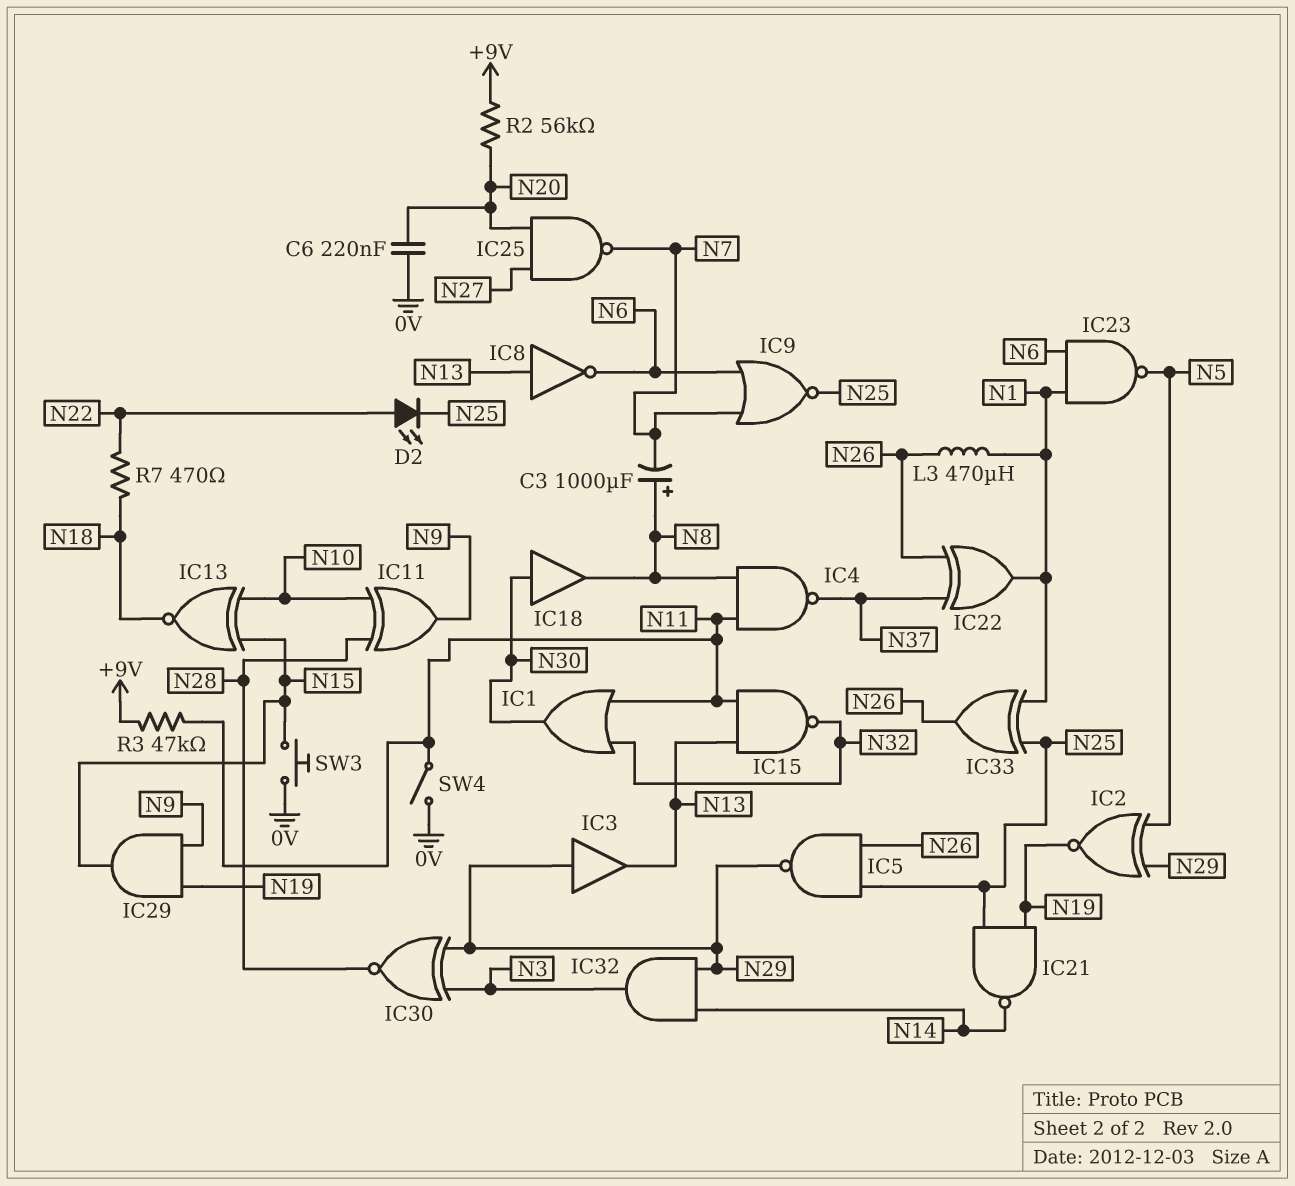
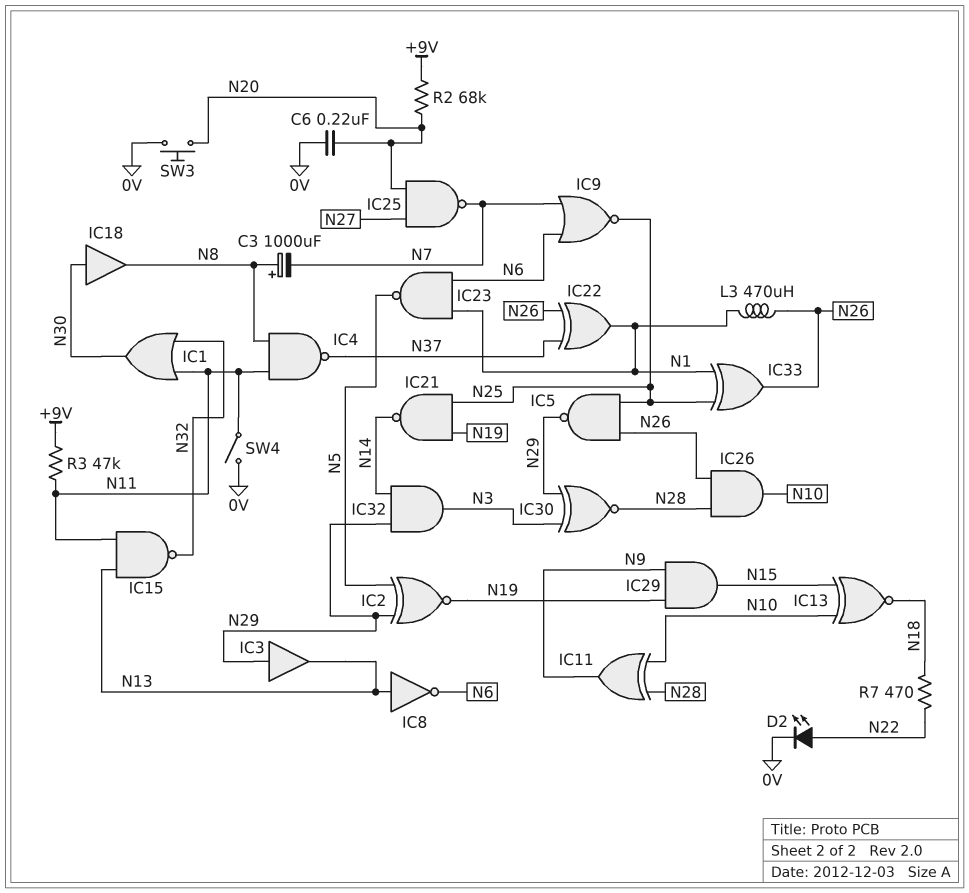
D2: LED (A N22, K N25) -> LED (A N22, K 0V)
IC26: none -> AND (in N26, in N28, out N10)
R2: 56k (+9V, N20) -> 68k (+9V, N20)
SW3: button (0V, N15) -> button (0V, N20)

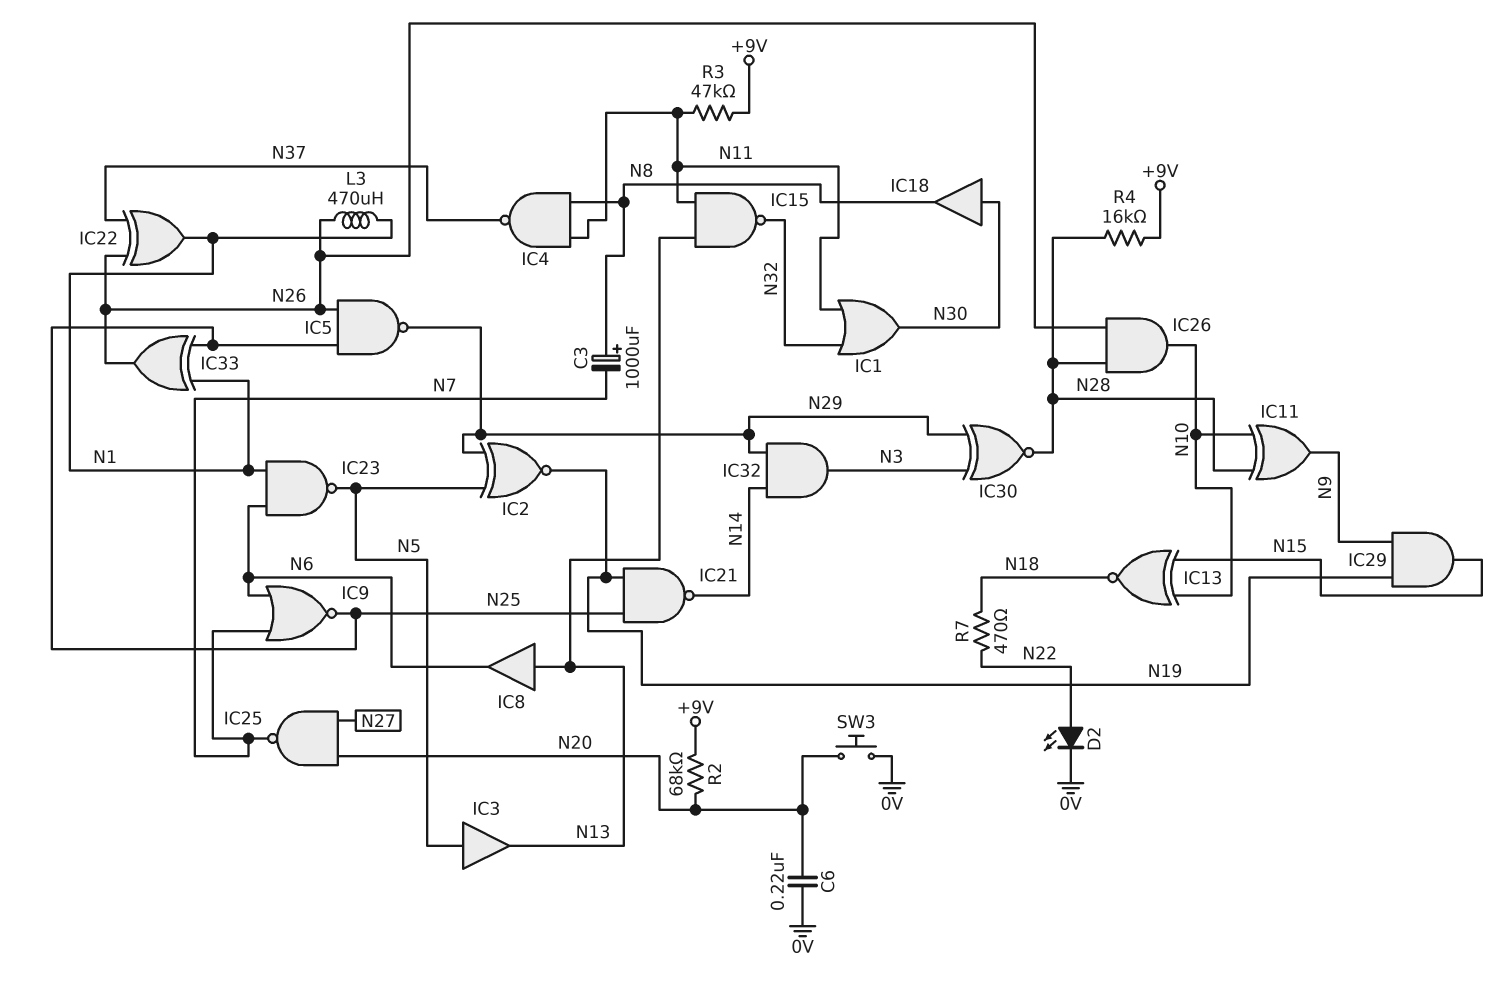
IC3: buffer (in N29, out N13) -> buffer (in N5, out N13)
IC8: NOT (in N13, out N6) -> buffer (in N13, out N6)
R4: none -> 16k (+9V, N28)
SW4: switch (0V, N11) -> none

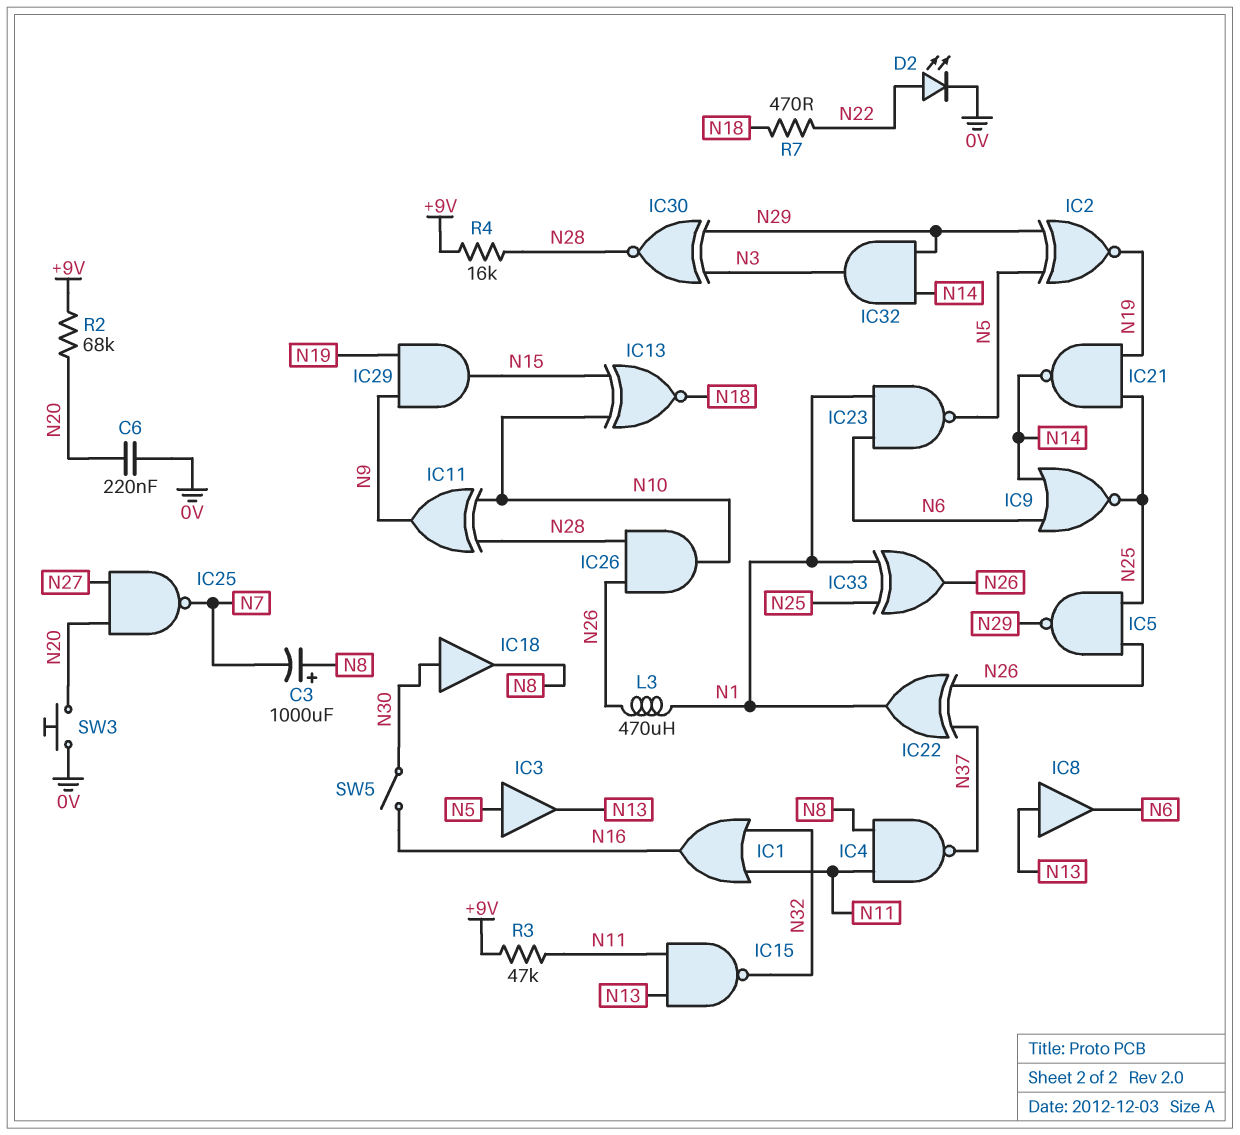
IC1: OR (in N11, in N32, out N30) -> OR (in N11, in N32, out N16)
IC9: NOR (in N6, in N7, out N25) -> NOR (in N6, in N14, out N25)
SW5: none -> switch (N16, N30)

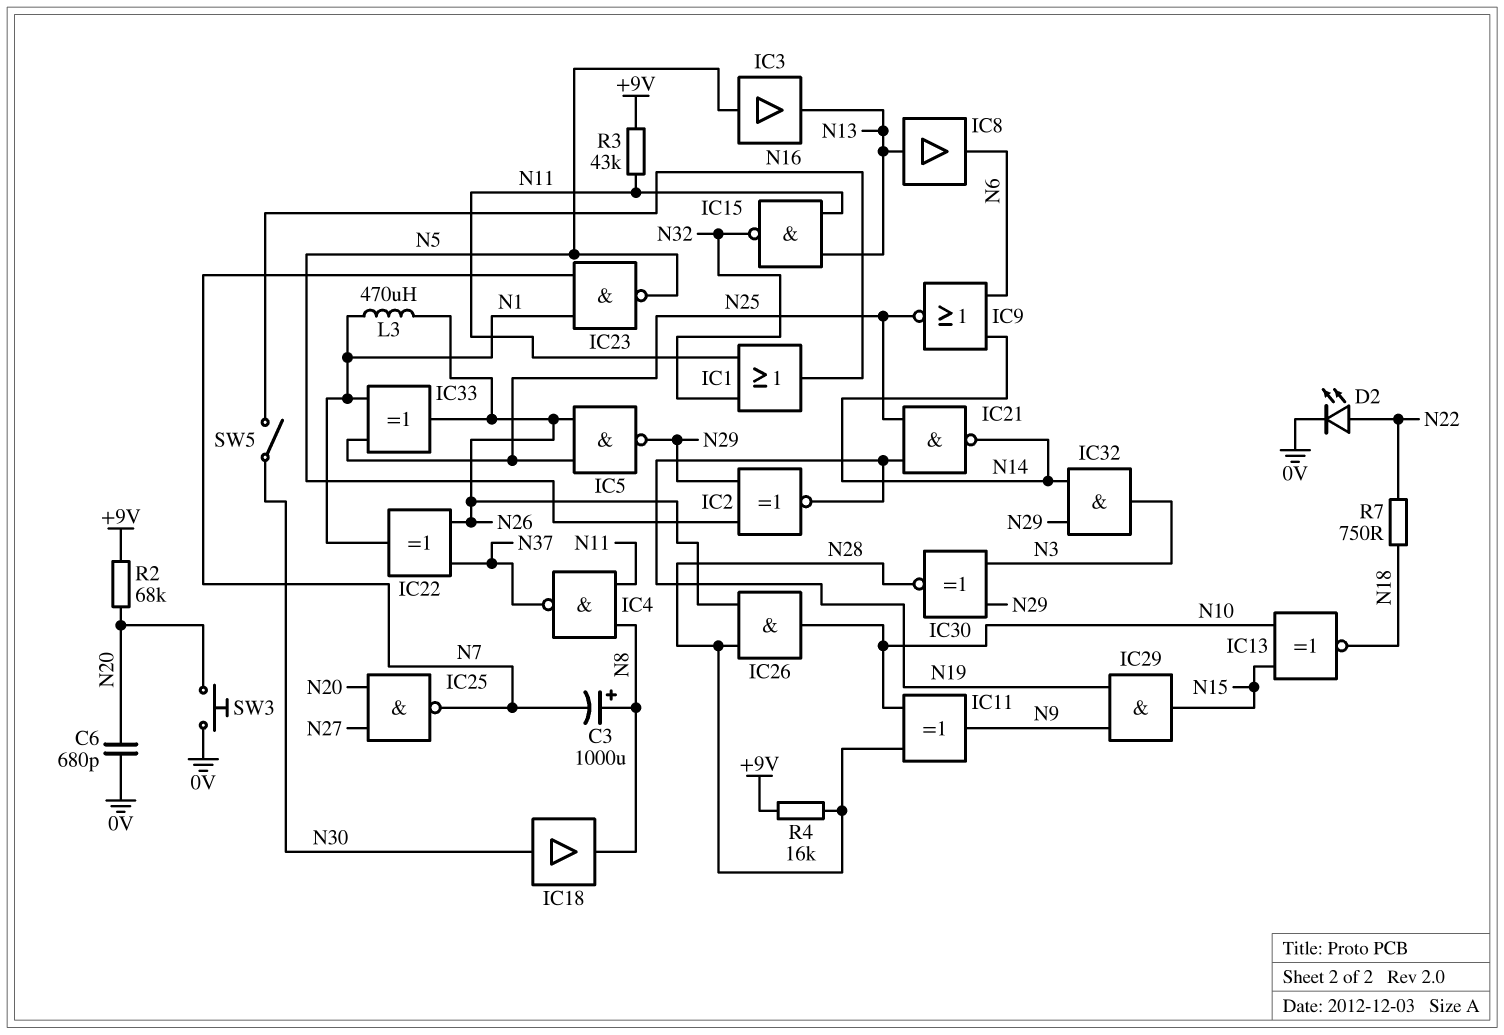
C6: 220nF (0V, N20) -> 680pF (0V, N20)
IC23: NAND (in N1, in N6, out N5) -> NAND (in N1, in N7, out N5)
R3: 47k (+9V, N11) -> 43k (+9V, N11)
R7: 470 (N18, N22) -> 750 (N18, N22)

